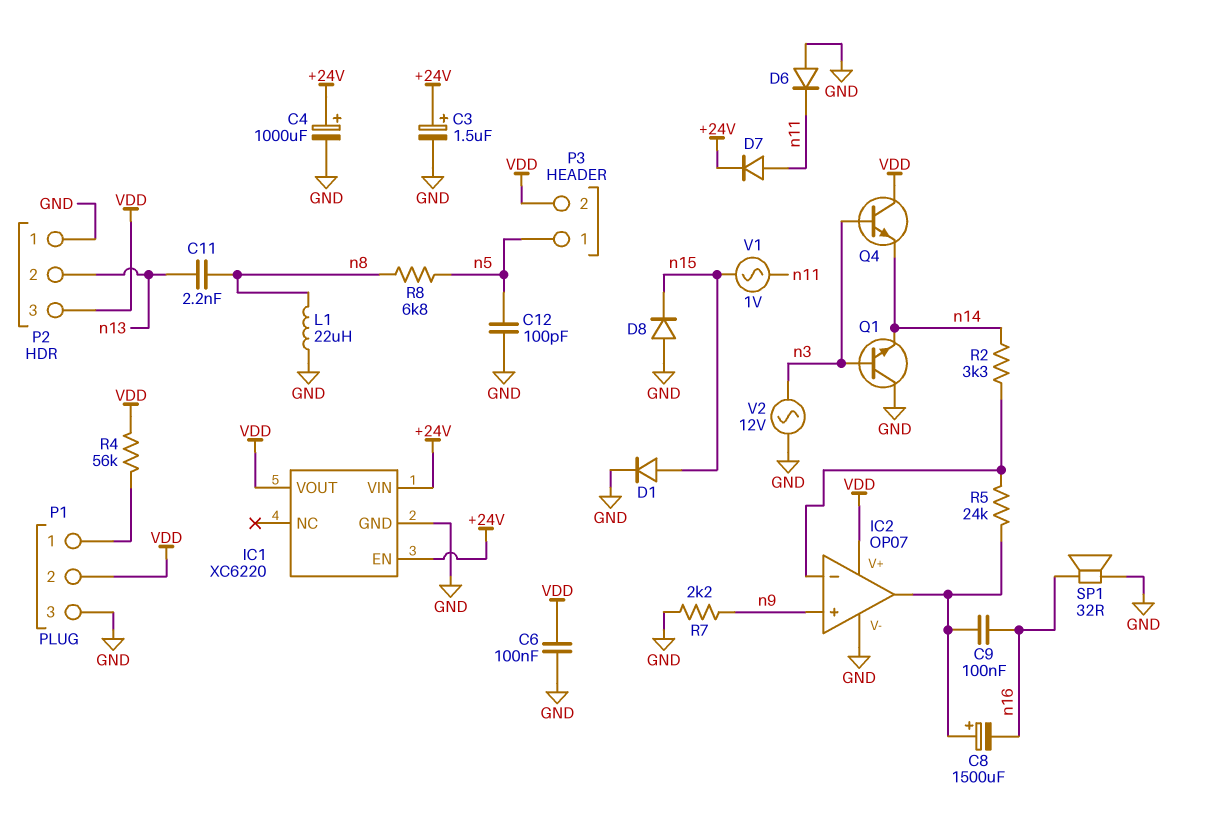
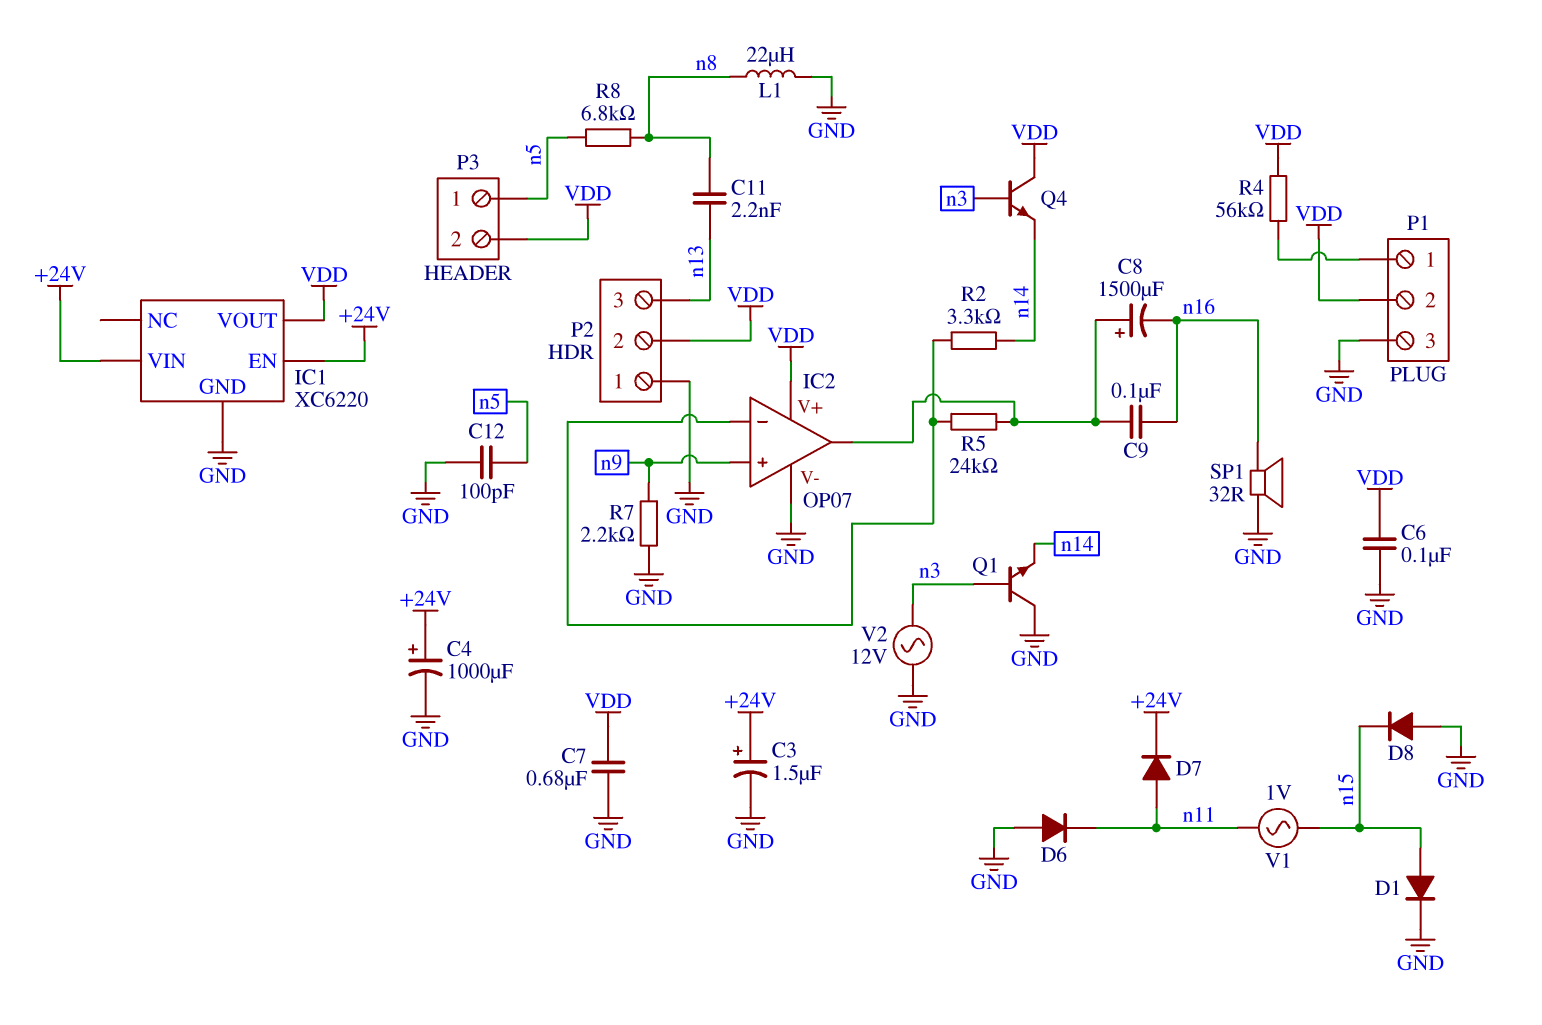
C7: none -> 680nF (GND, VDD)
P2 pin 2: n13 -> VDD
P2 pin 3: VDD -> n13

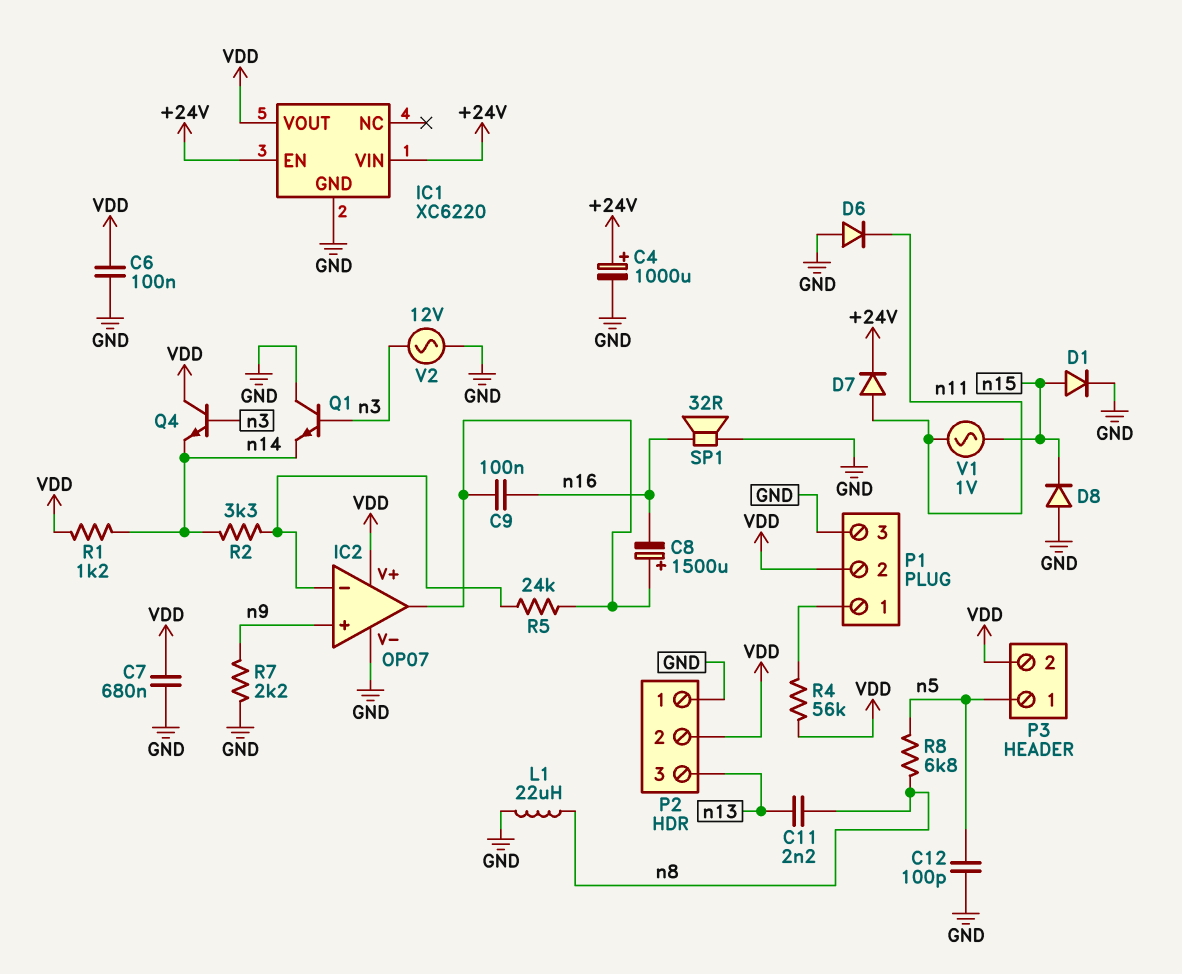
C3: 1.5uF (plus +24V, minus GND) -> none
R1: none -> 1.2k (VDD, n14)

